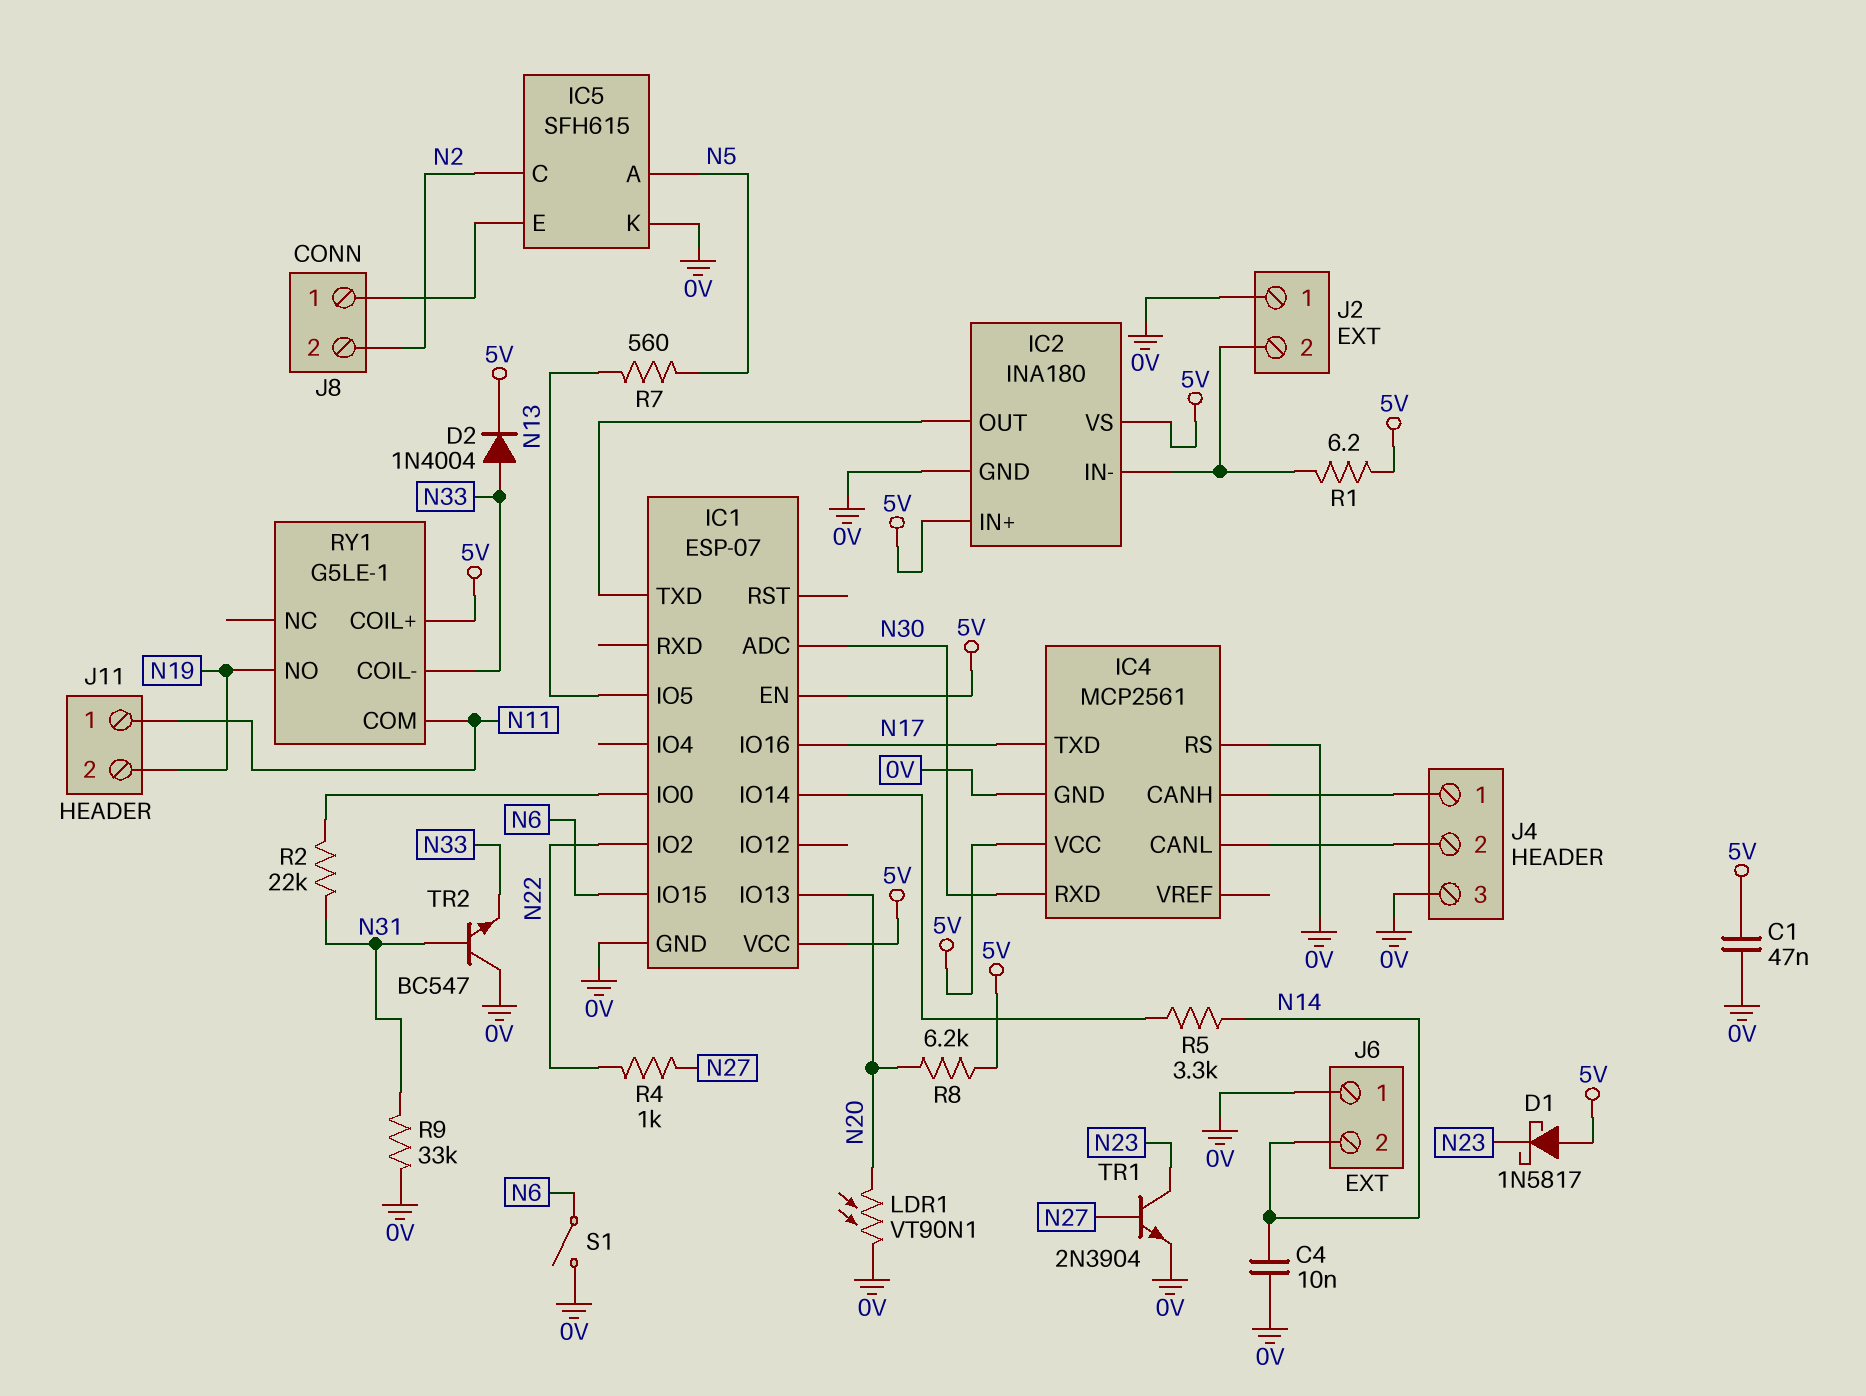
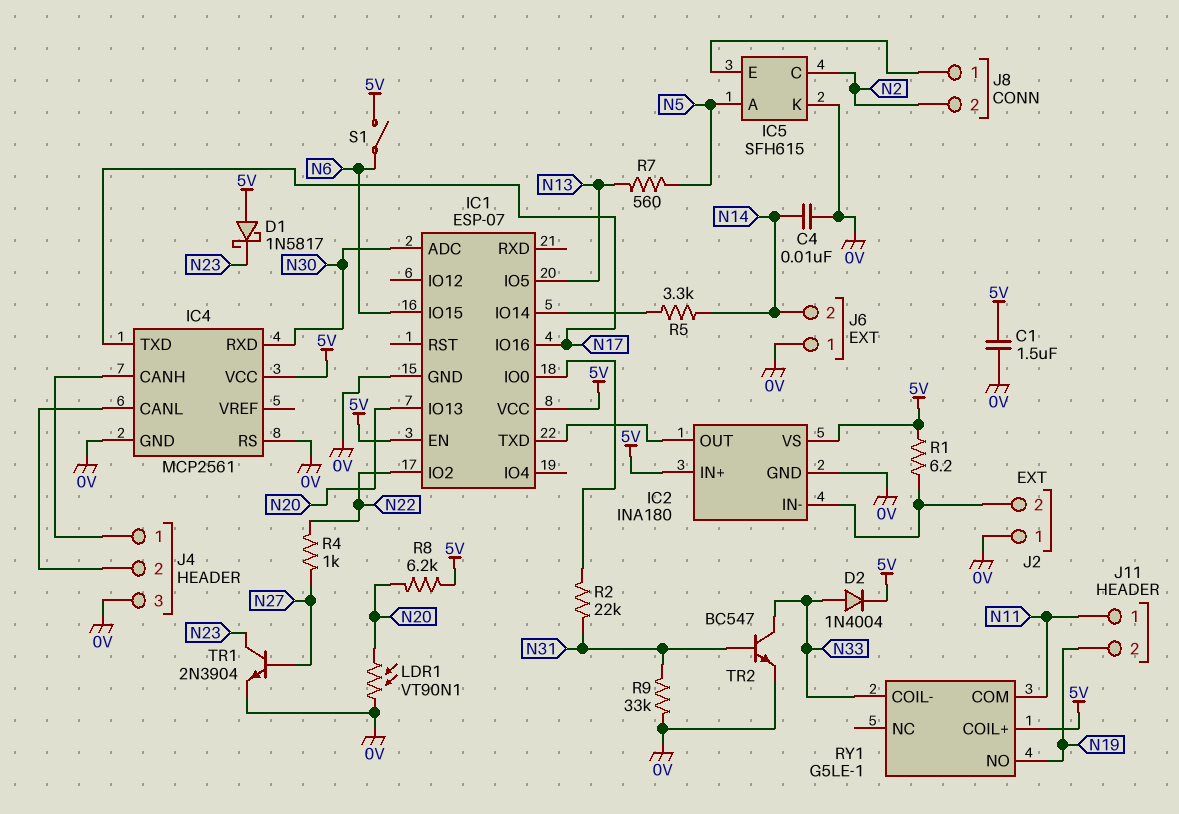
C1: 47nF (0V, 5V) -> 1.5uF (0V, 5V)
S1: switch (0V, N6) -> switch (5V, N6)
TR2: NPN BC547 (B N31, C 0V, E N33) -> NPN BC547 (B N31, C N33, E 0V)

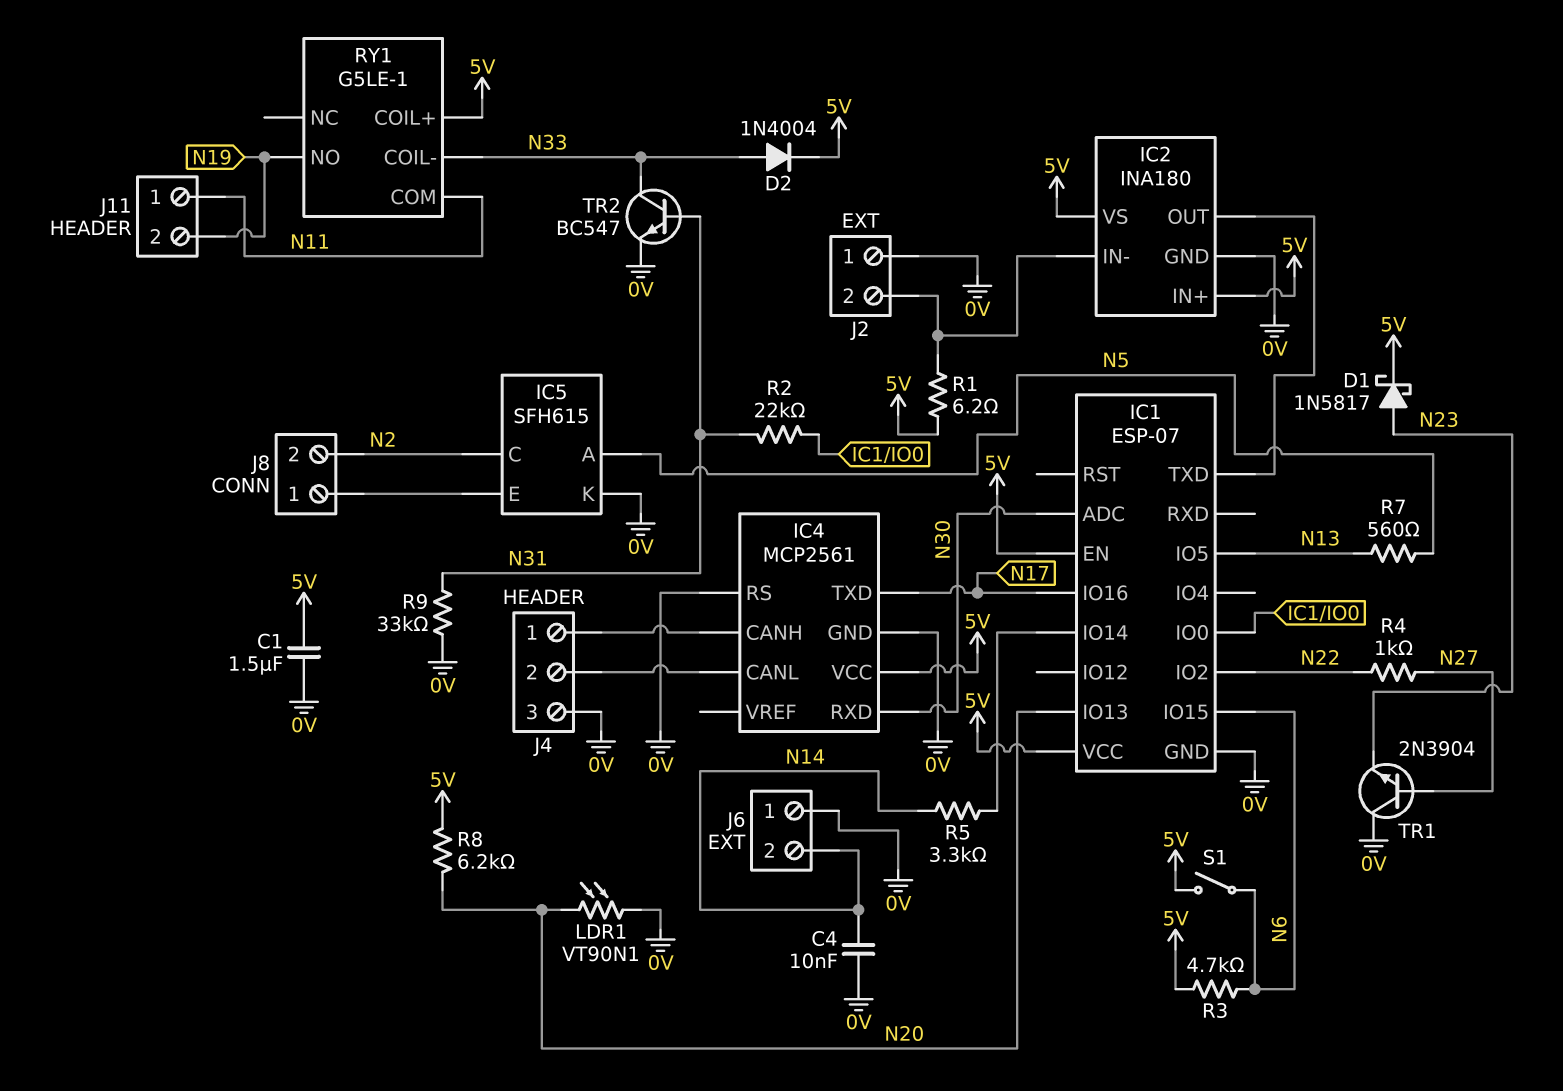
D1: schottky 1N5817 (A 5V, K N23) -> schottky 1N5817 (A N23, K 5V)
R3: none -> 4.7k (5V, N6)
TR1: NPN 2N3904 (B N27, C N23, E 0V) -> NPN 2N3904 (B N27, C 0V, E N23)

